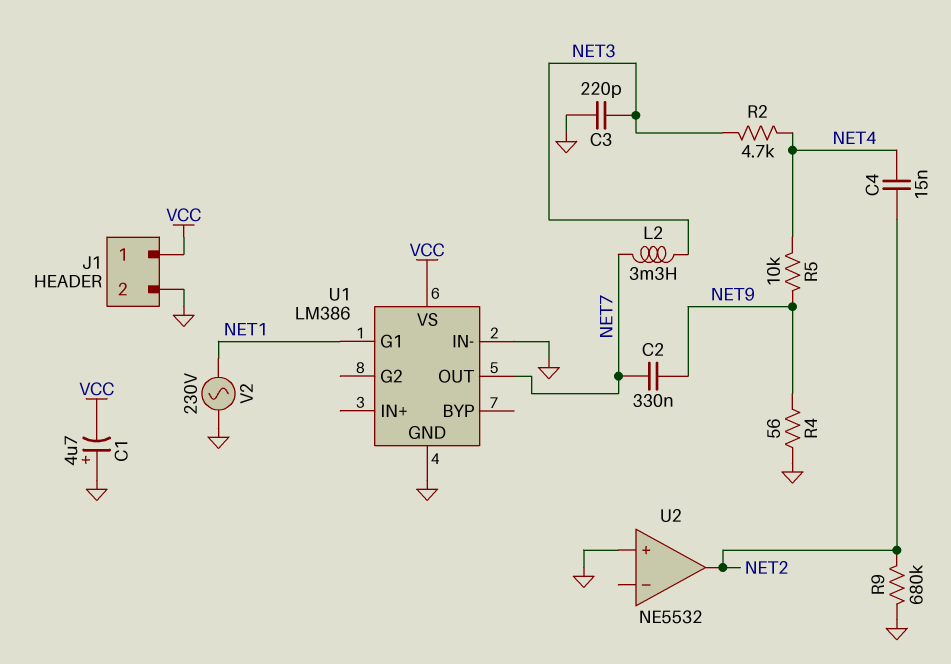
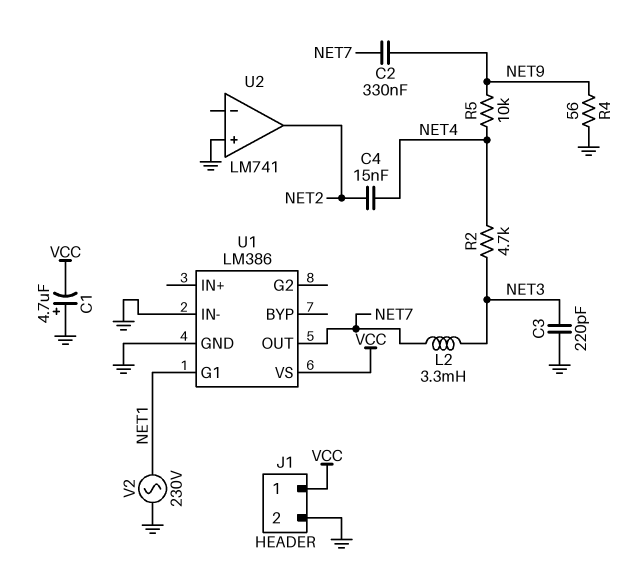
R9: 680k (GND, NET2) -> none
U2: NE5532 -> LM741

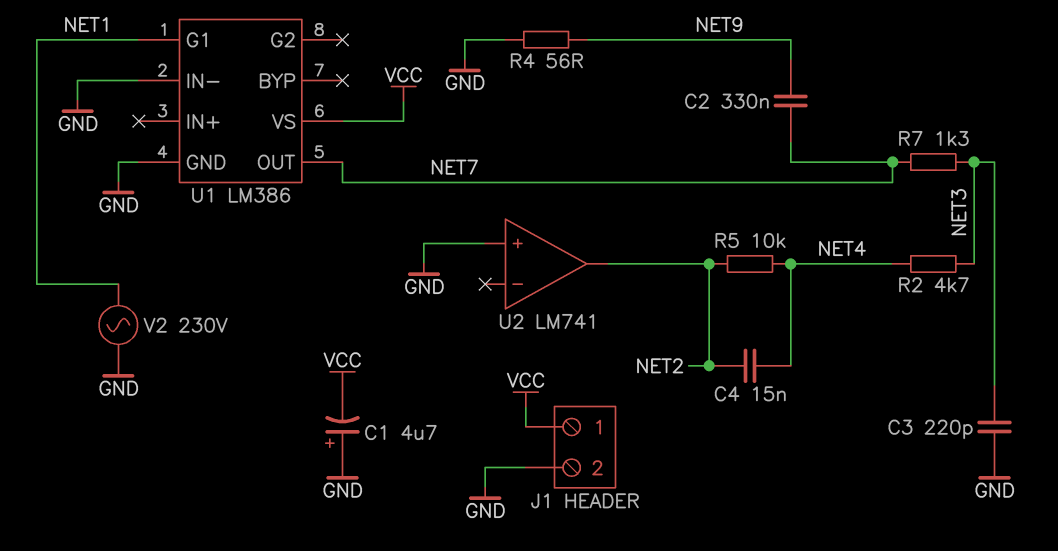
L2: 3.3mH (NET3, NET7) -> none
R5: 10k (NET4, NET9) -> 10k (NET2, NET4)
R7: none -> 1.3k (NET3, NET7)

